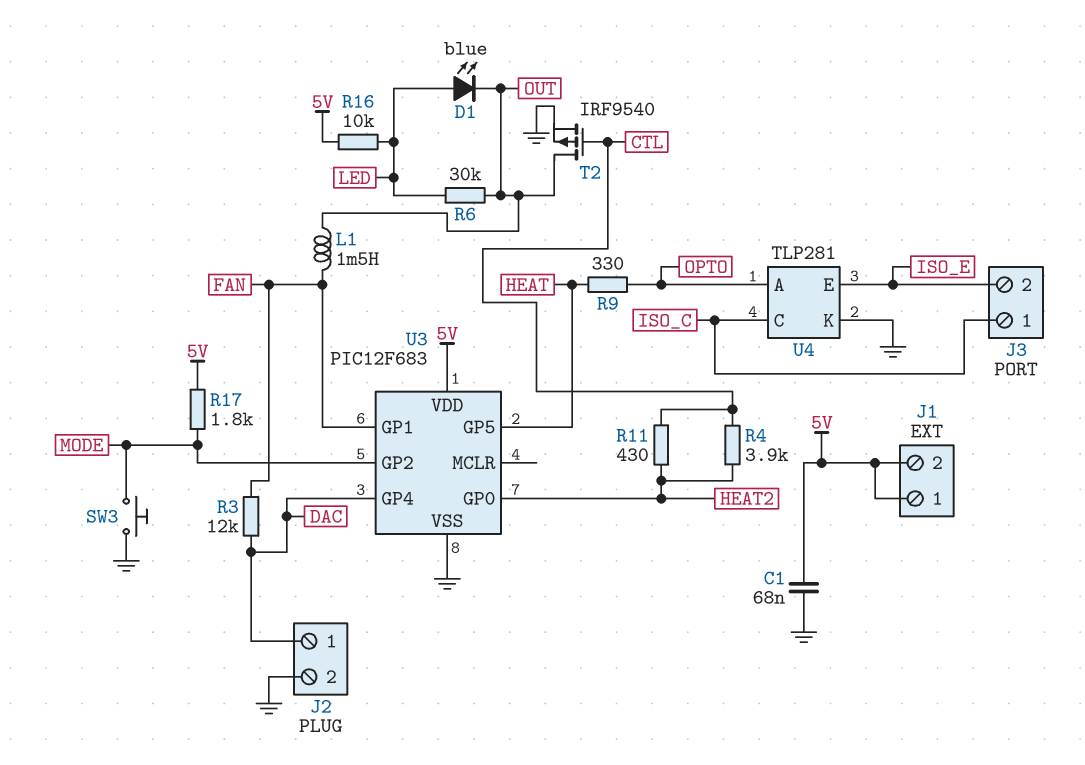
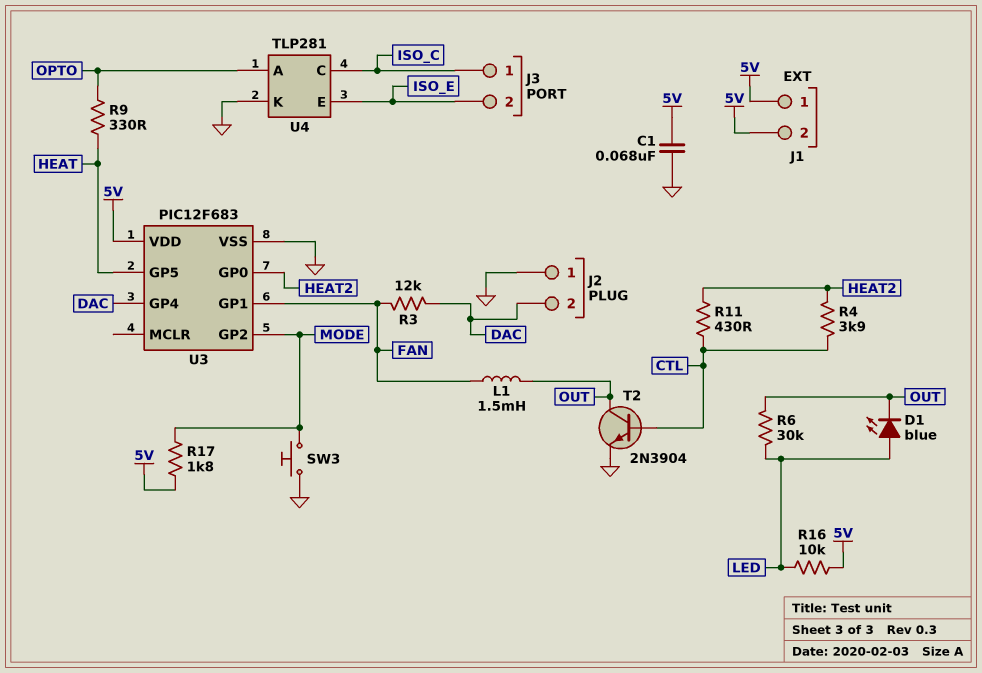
J2 pin 1: DAC -> GND
J2 pin 2: GND -> DAC
T2: PMOS IRF9540 (G CTL, D OUT, S GND) -> NPN 2N3904 (B CTL, C OUT, E GND)

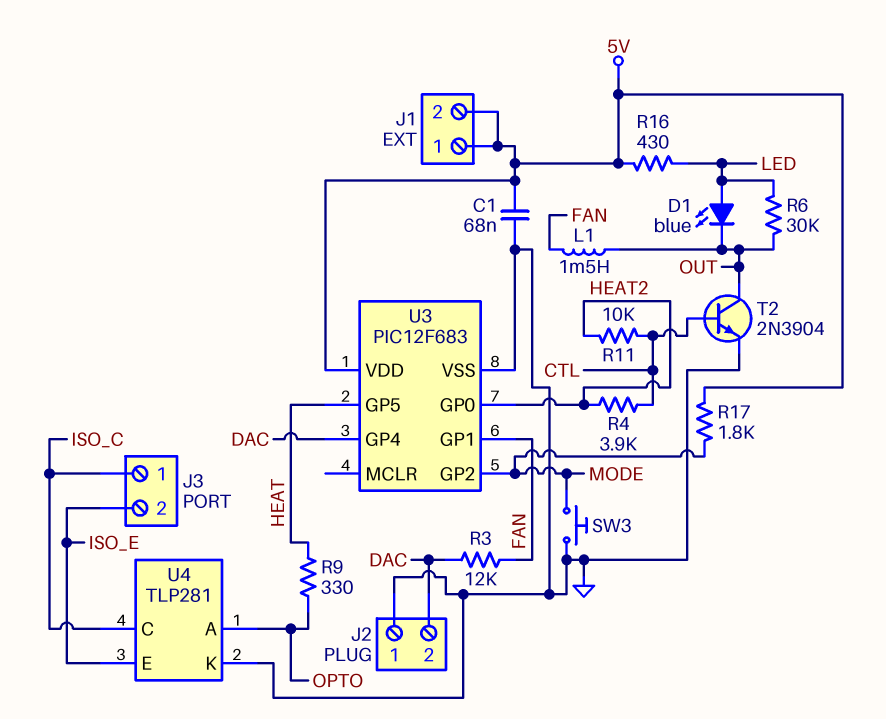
R11: 430 (CTL, HEAT2) -> 10k (CTL, HEAT2)
R16: 10k (5V, LED) -> 430 (5V, LED)

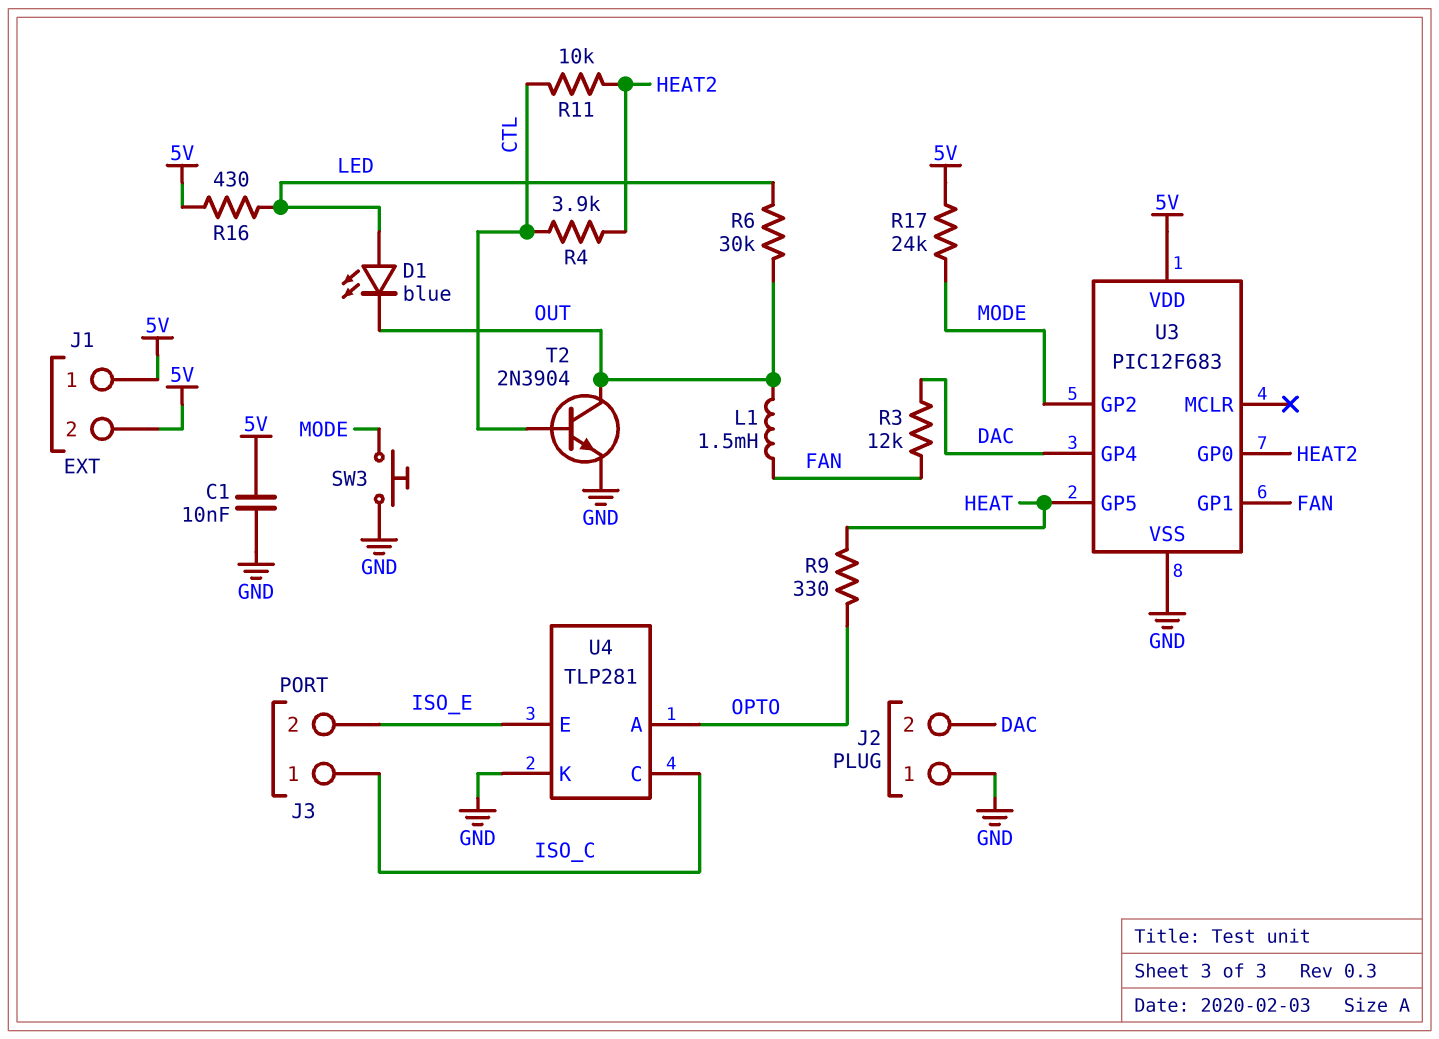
C1: 68nF (5V, GND) -> 10nF (5V, GND)
R17: 1.8k (5V, MODE) -> 24k (5V, MODE)

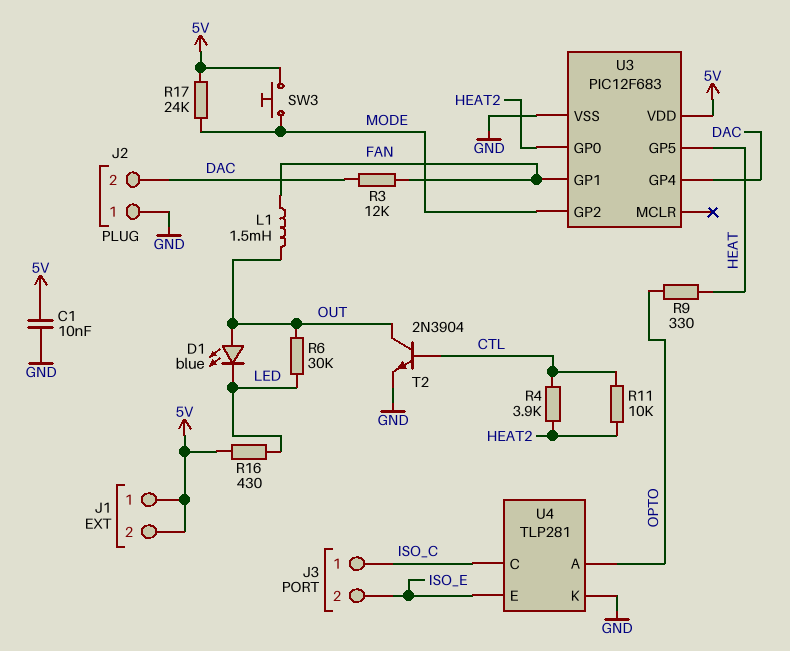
D1: LED blue (A LED, K OUT) -> LED blue (A OUT, K LED)
SW3: button (GND, MODE) -> button (5V, MODE)

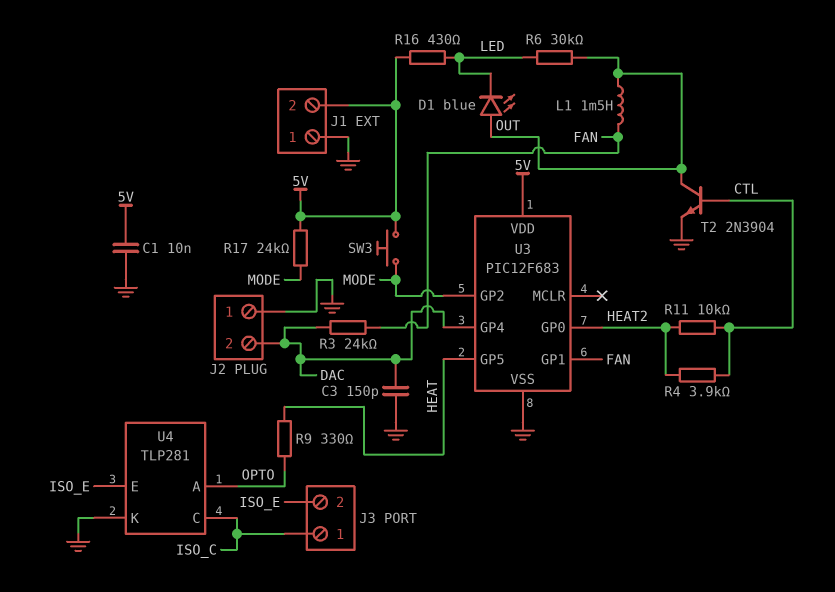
C3: none -> 150pF (DAC, GND)
J1 pin 1: 5V -> GND
R3: 12k (DAC, FAN) -> 24k (DAC, FAN)

